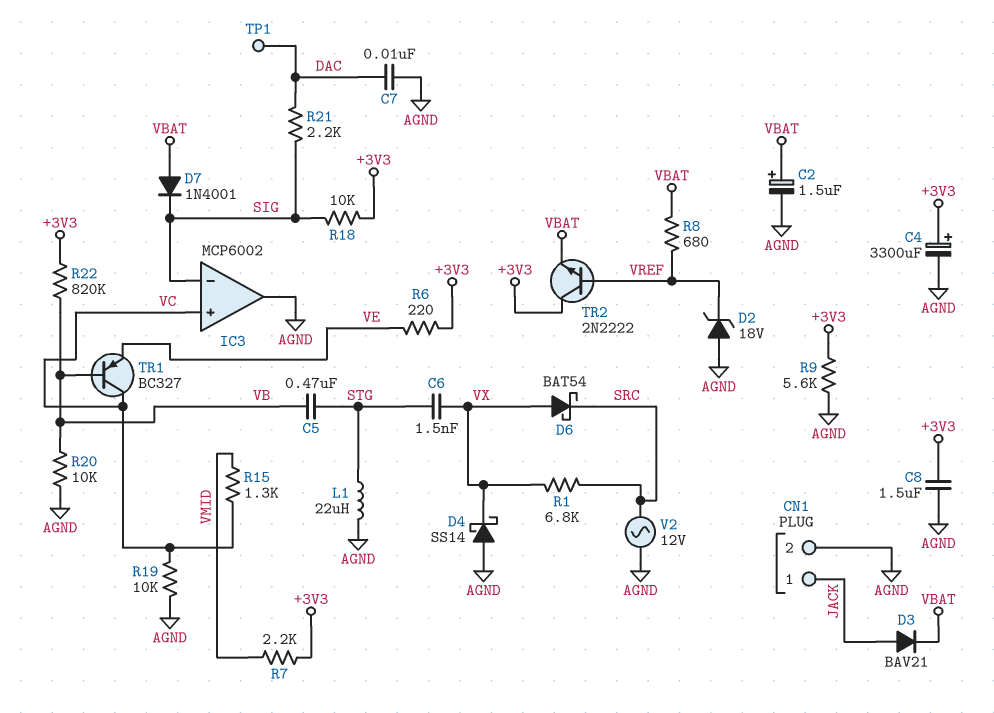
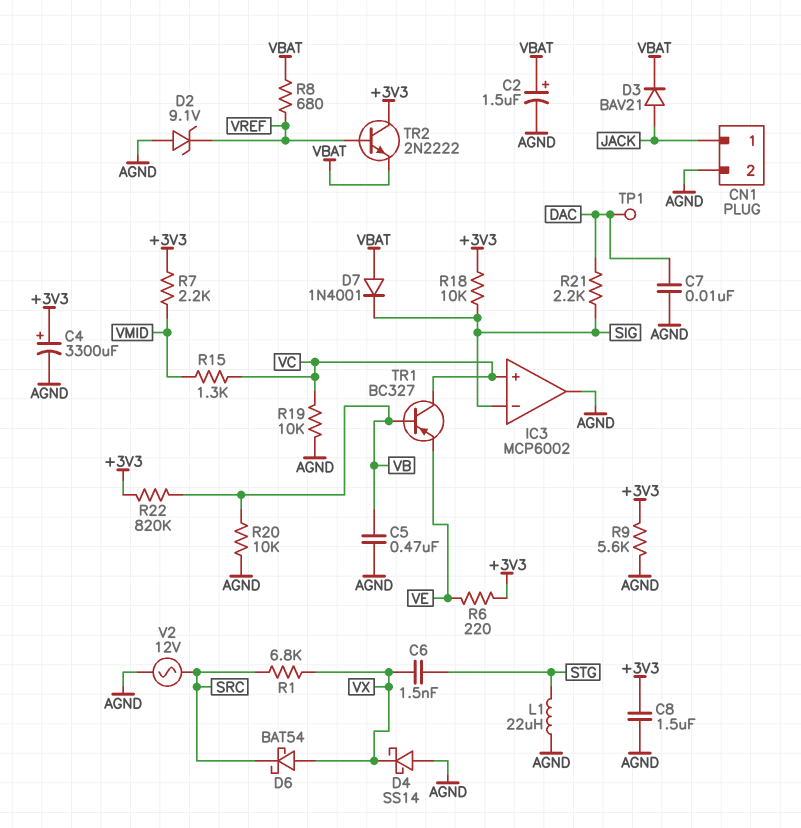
C5: 470nF (STG, VB) -> 470nF (AGND, VB)
D2: zener 18V (A AGND, K VREF) -> zener 9.1V (A AGND, K VREF)

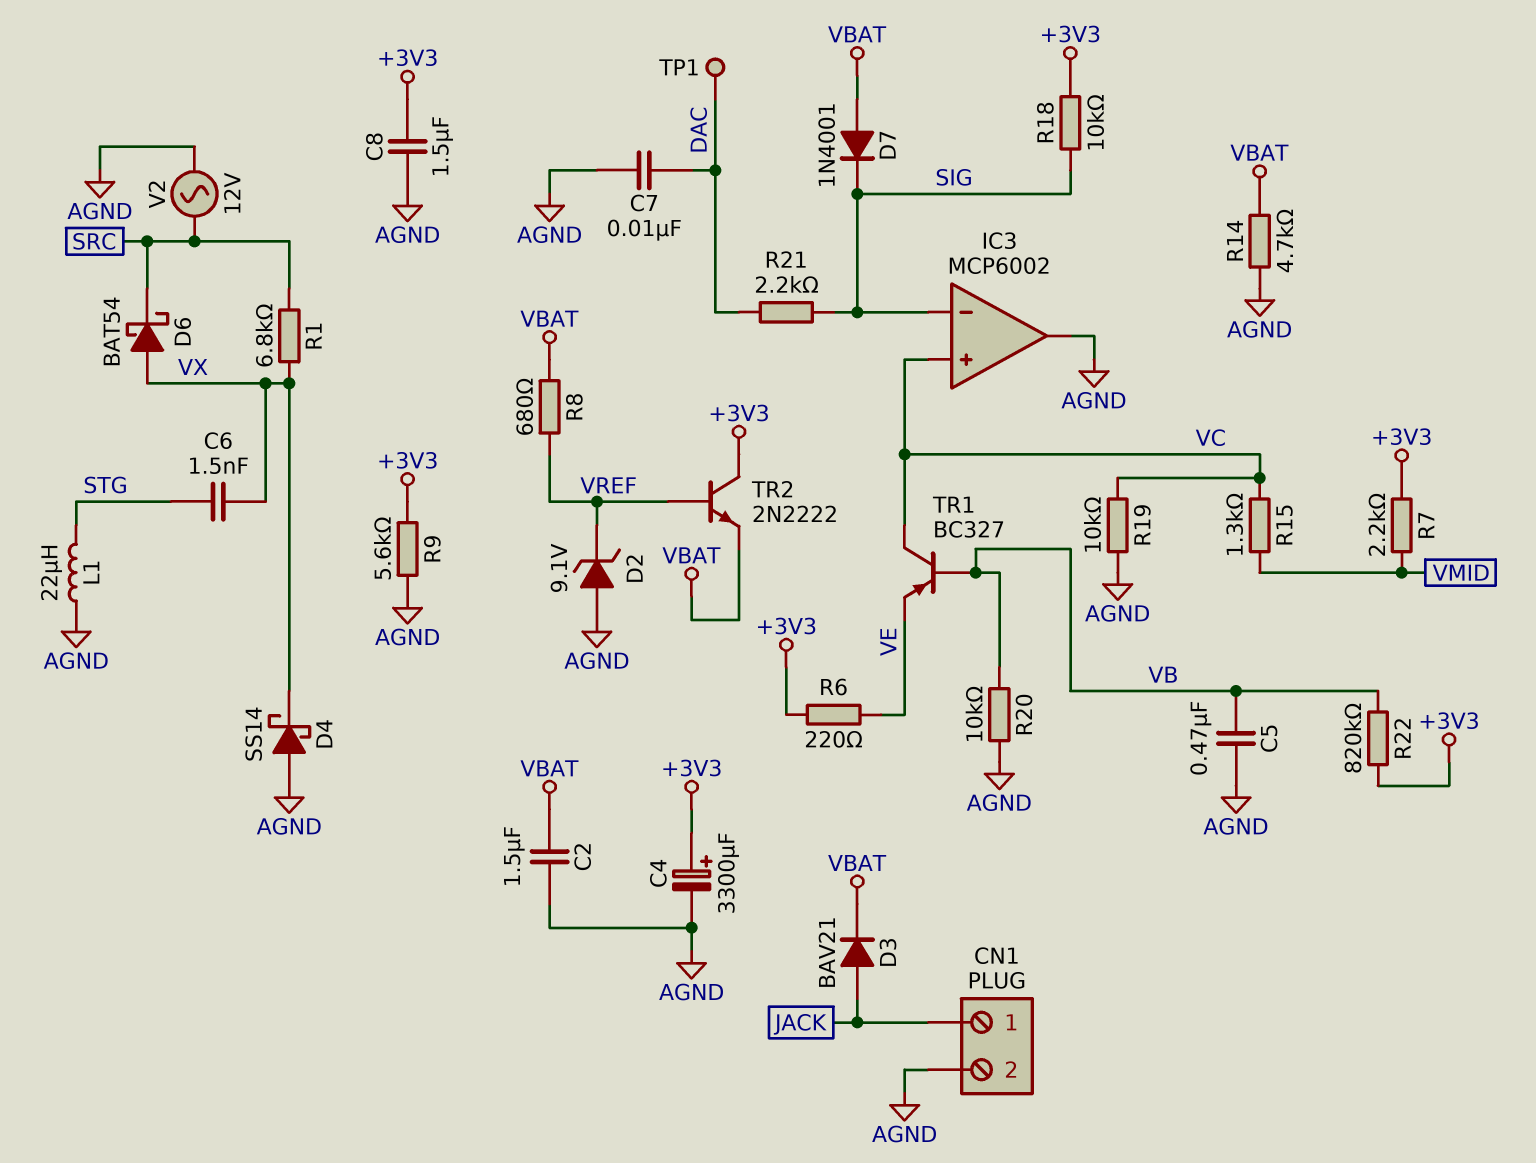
C2: 1.5uF (plus VBAT, minus AGND) -> 1.5uF (AGND, VBAT)
R14: none -> 4.7k (AGND, VBAT)

